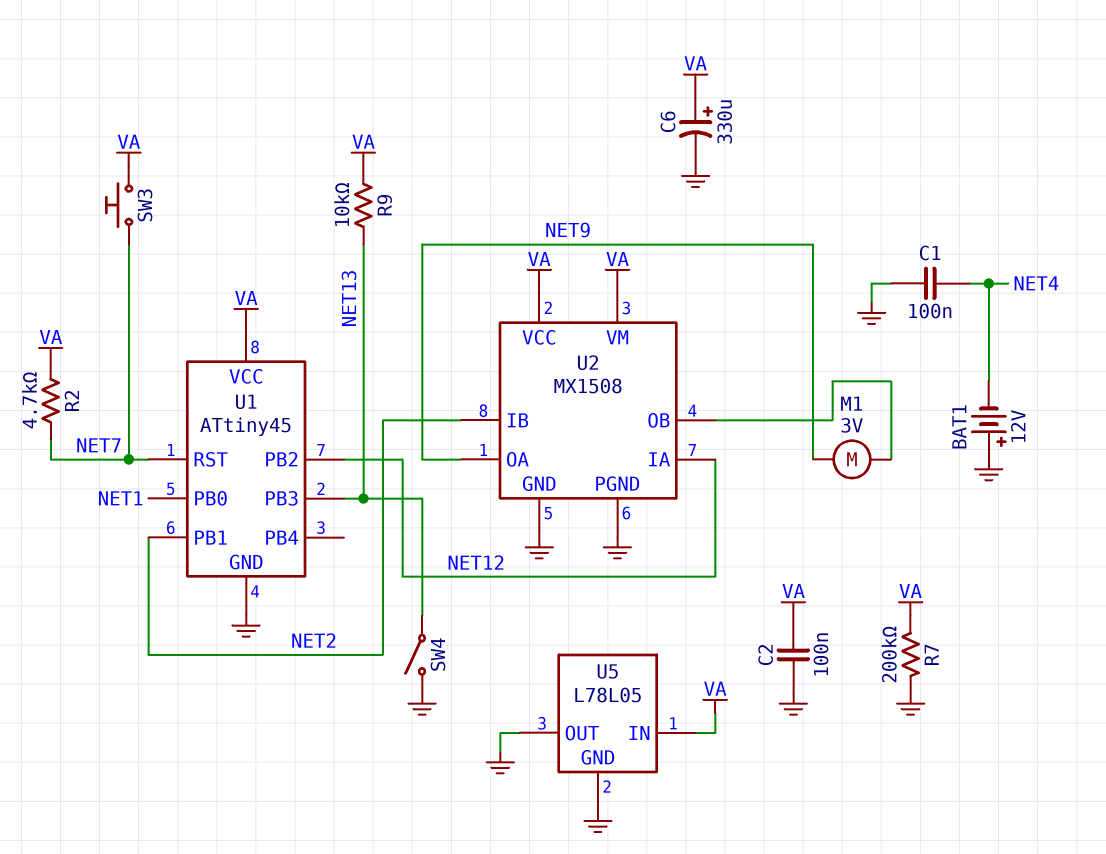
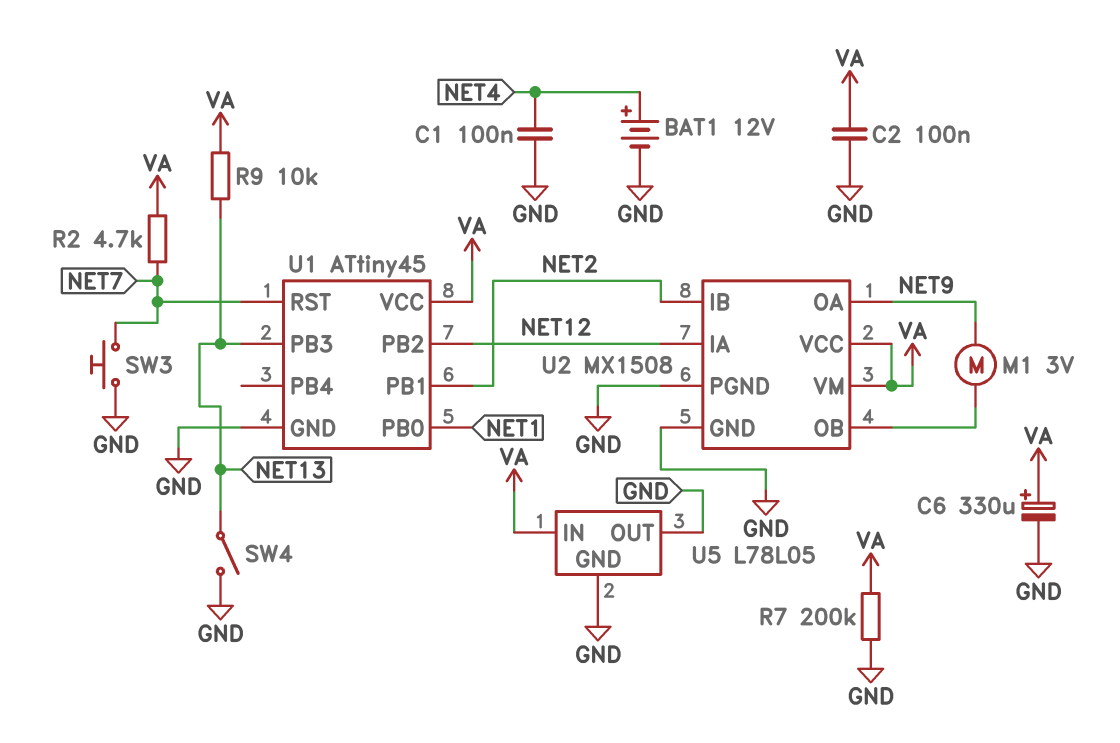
BAT1: 12V (plus GND, minus NET4) -> 12V (plus NET4, minus GND)
SW3: button (NET7, VA) -> button (GND, NET7)

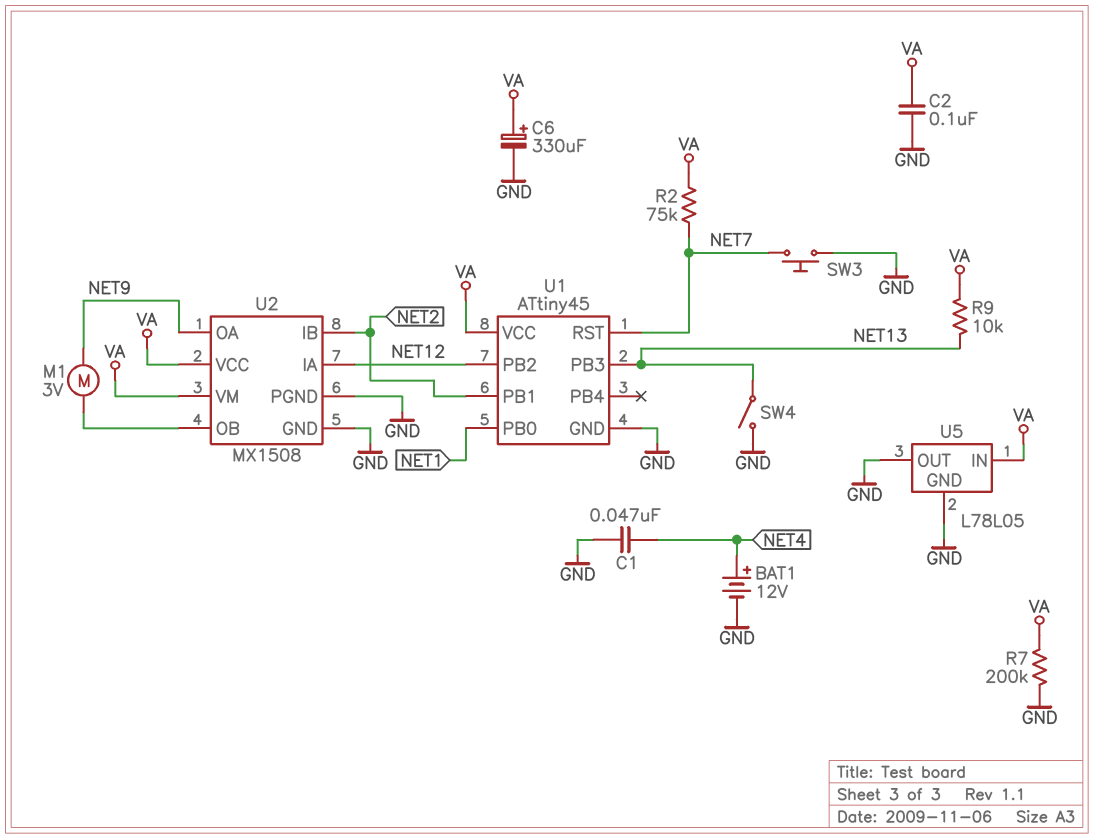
C1: 100nF (GND, NET4) -> 47nF (GND, NET4)
R2: 4.7k (NET7, VA) -> 75k (NET7, VA)

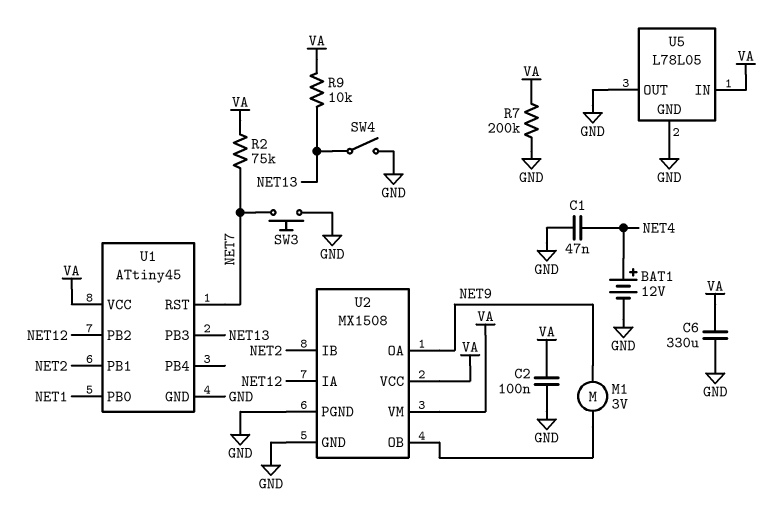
C6: 330uF (plus VA, minus GND) -> 330uF (GND, VA)

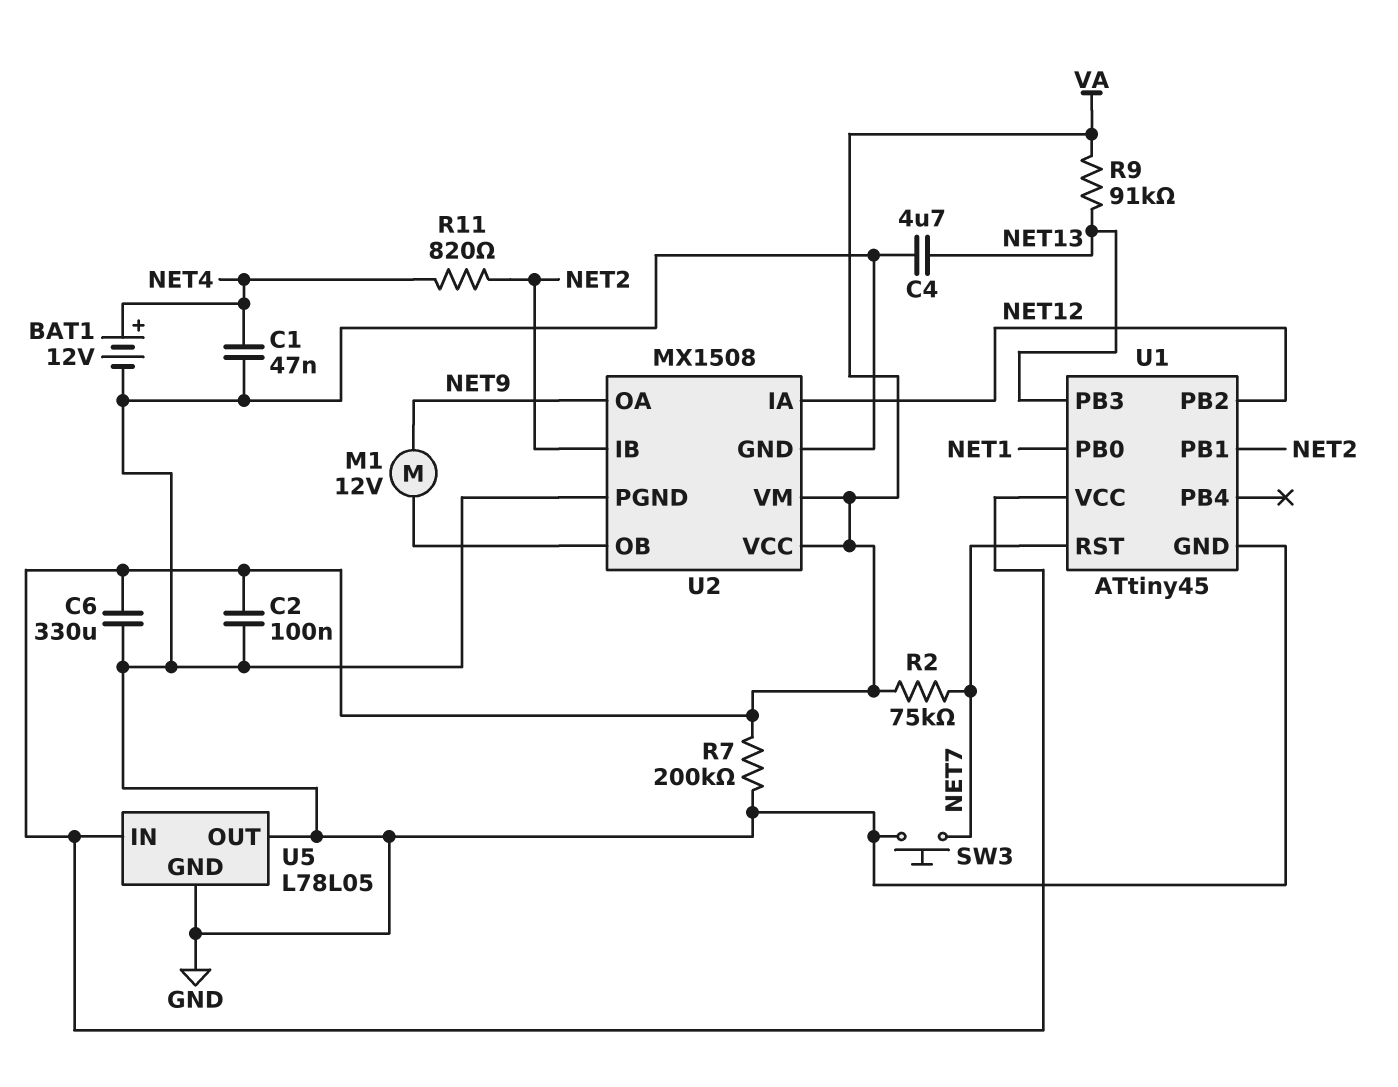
C4: none -> 4.7uF (GND, NET13)
M1: motor 3V (NET9, U2/OB) -> motor 12V (NET9, U2/OB)
R9: 10k (NET13, VA) -> 91k (NET13, VA)
R11: none -> 820 (NET2, NET4)
SW4: switch (GND, NET13) -> none

